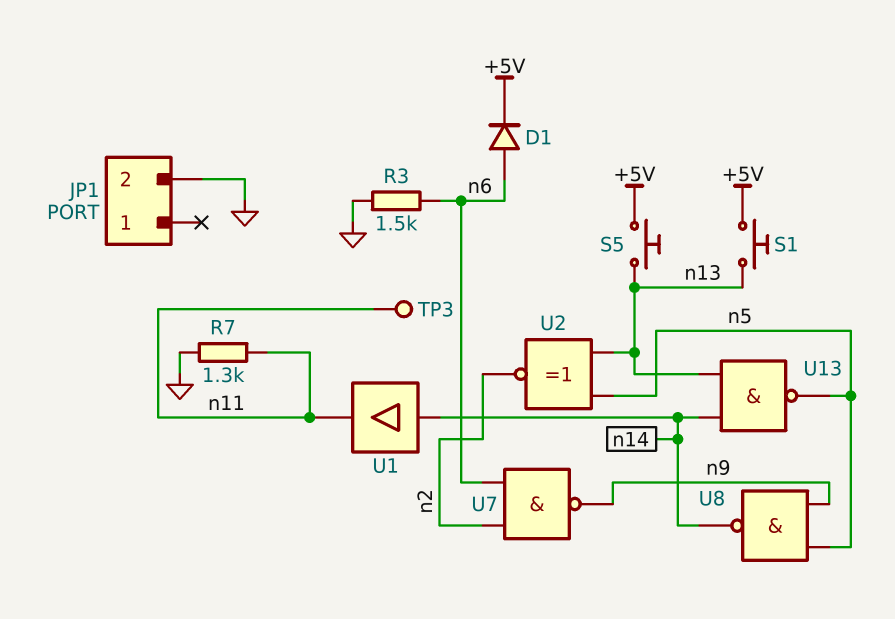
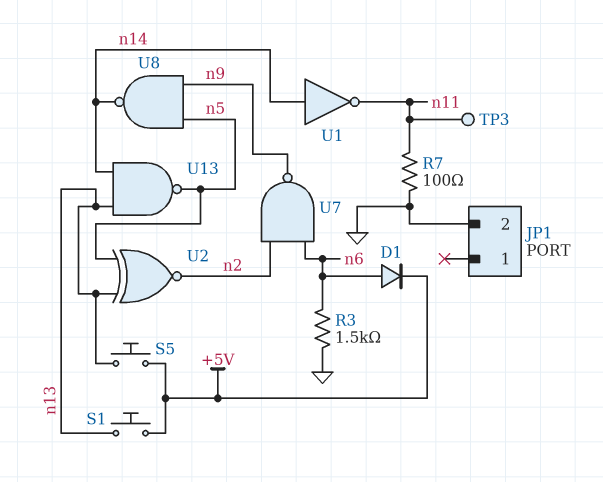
R7: 1.3k (GND, n11) -> 100 (GND, n11)
U1: buffer (in n14, out n11) -> NOT (in n14, out n11)

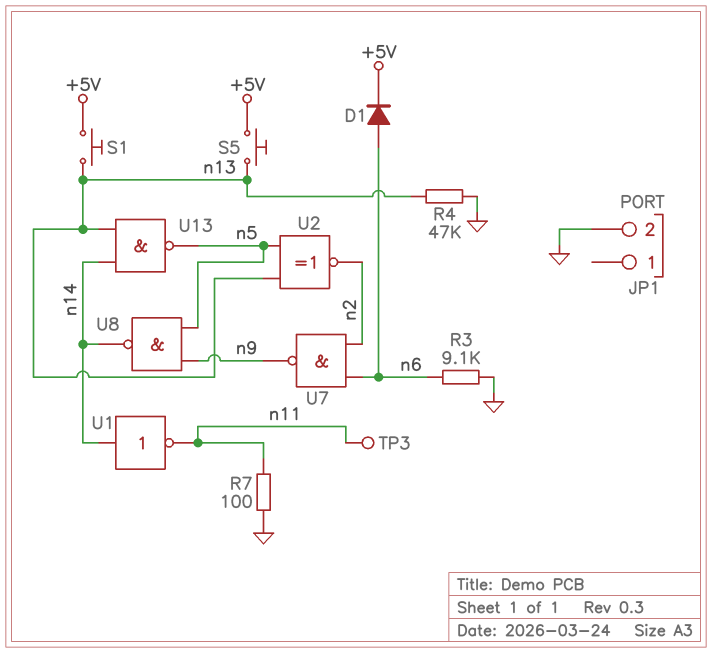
R3: 1.5k (GND, n6) -> 9.1k (GND, n6)
R4: none -> 47k (GND, n13)

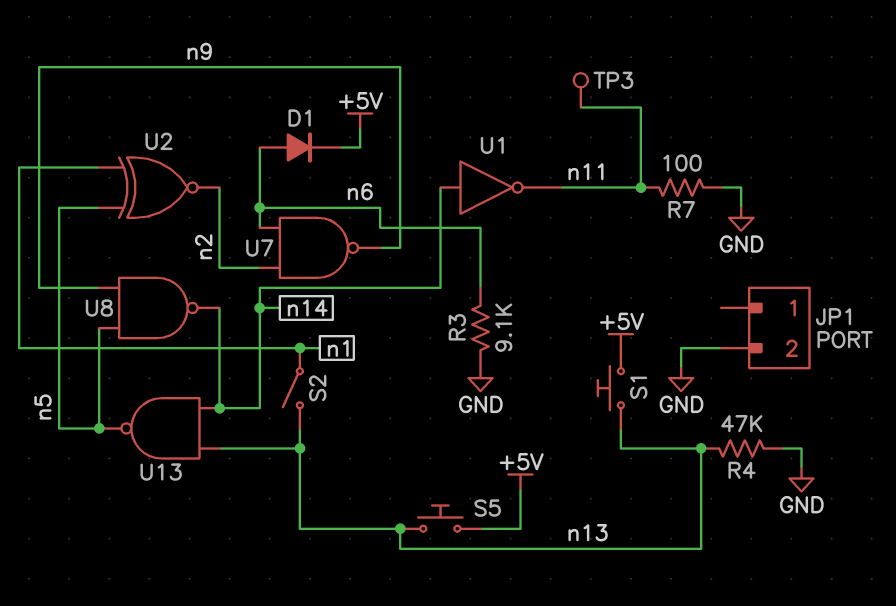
S2: none -> switch (n1, n13)
U2: XNOR (in n5, in n13, out n2) -> XNOR (in n1, in n5, out n2)

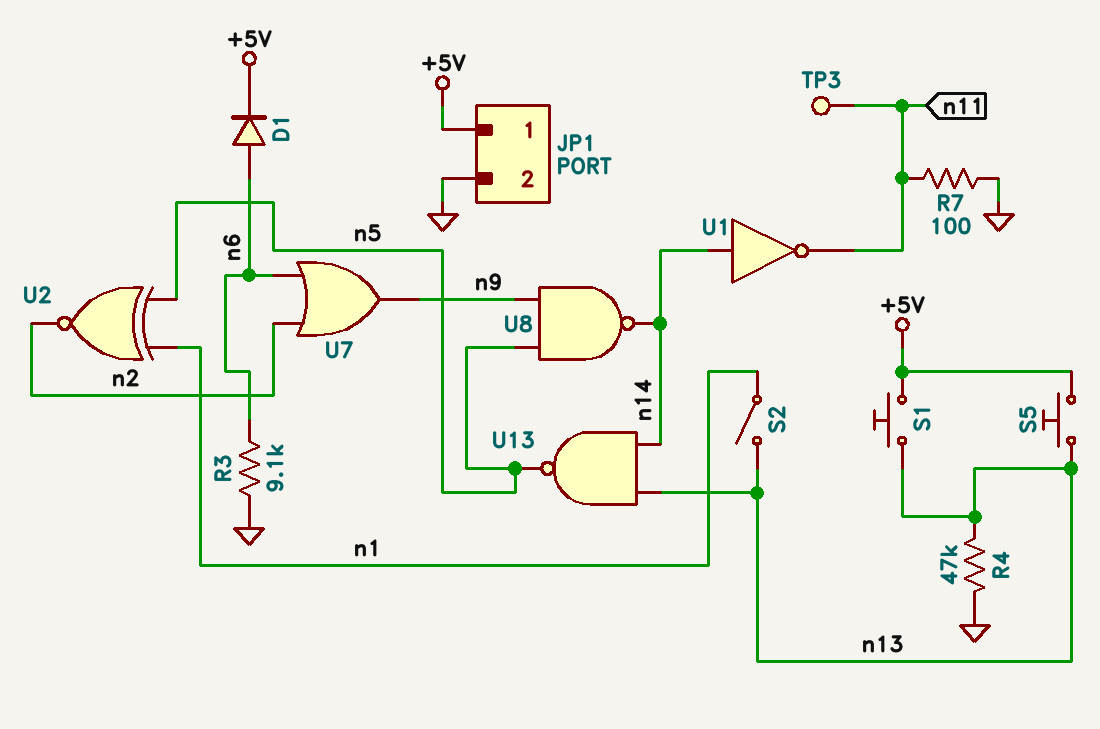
JP1 pin 1: none -> +5V
U7: NAND (in n2, in n6, out n9) -> OR (in n2, in n6, out n9)

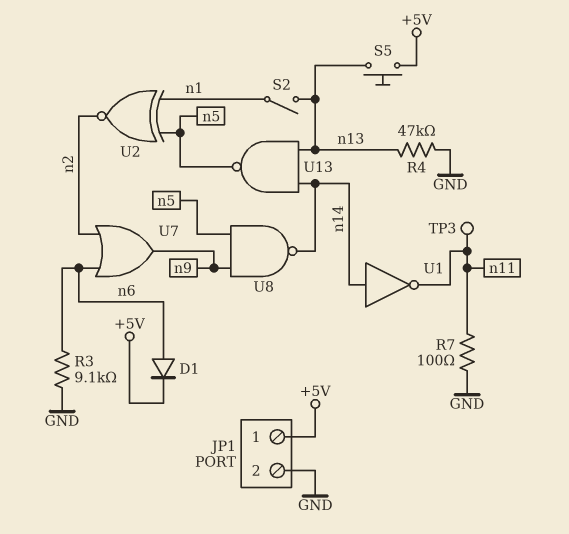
S1: button (+5V, n13) -> none

